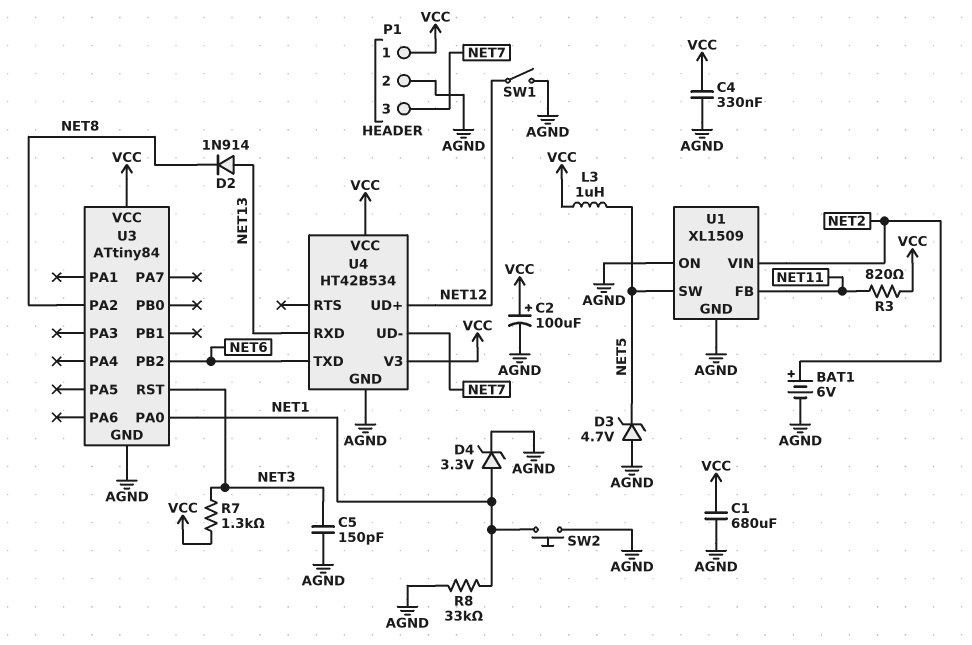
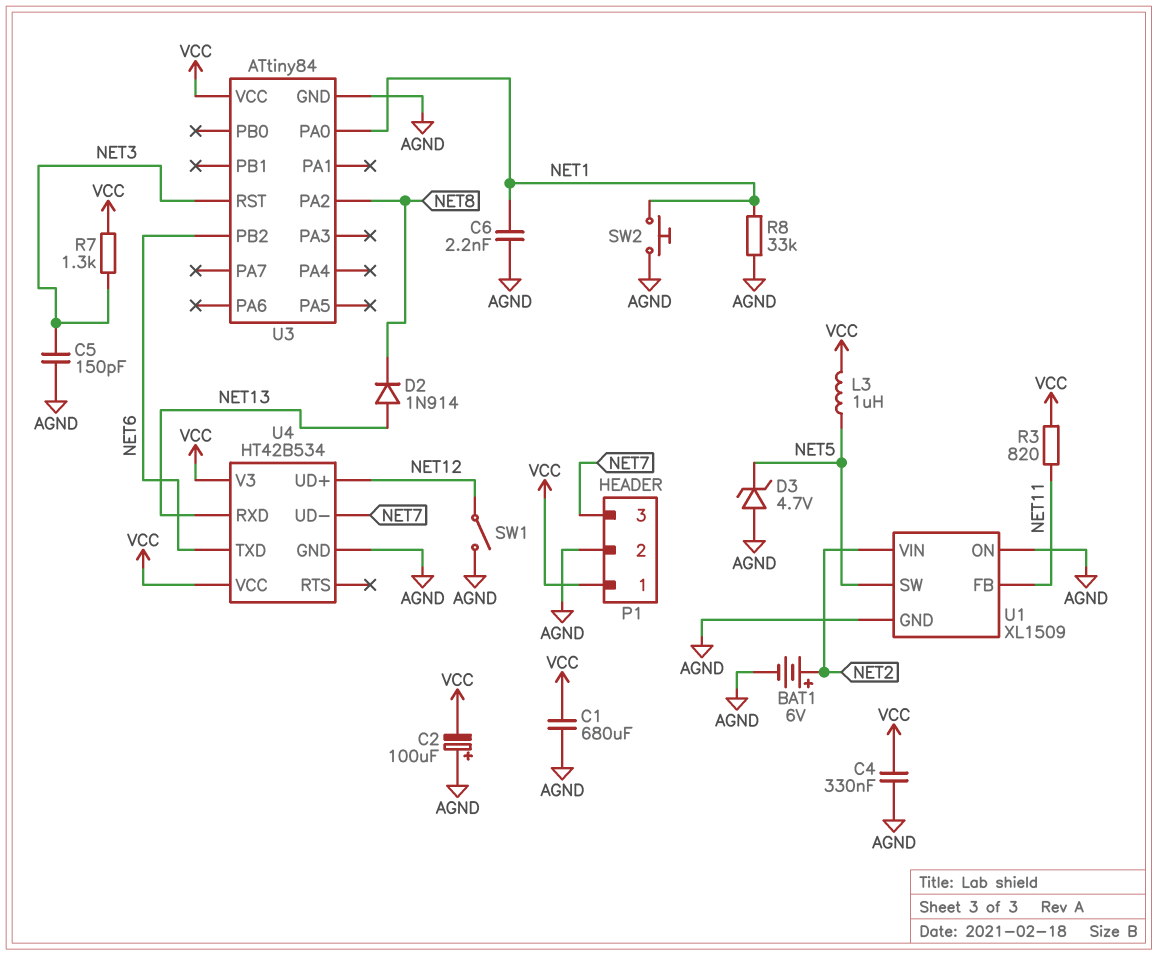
C2: 100uF (plus VCC, minus AGND) -> 100uF (plus AGND, minus VCC)
C6: none -> 2.2nF (AGND, NET1)
D4: zener 3.3V (A NET1, K AGND) -> none

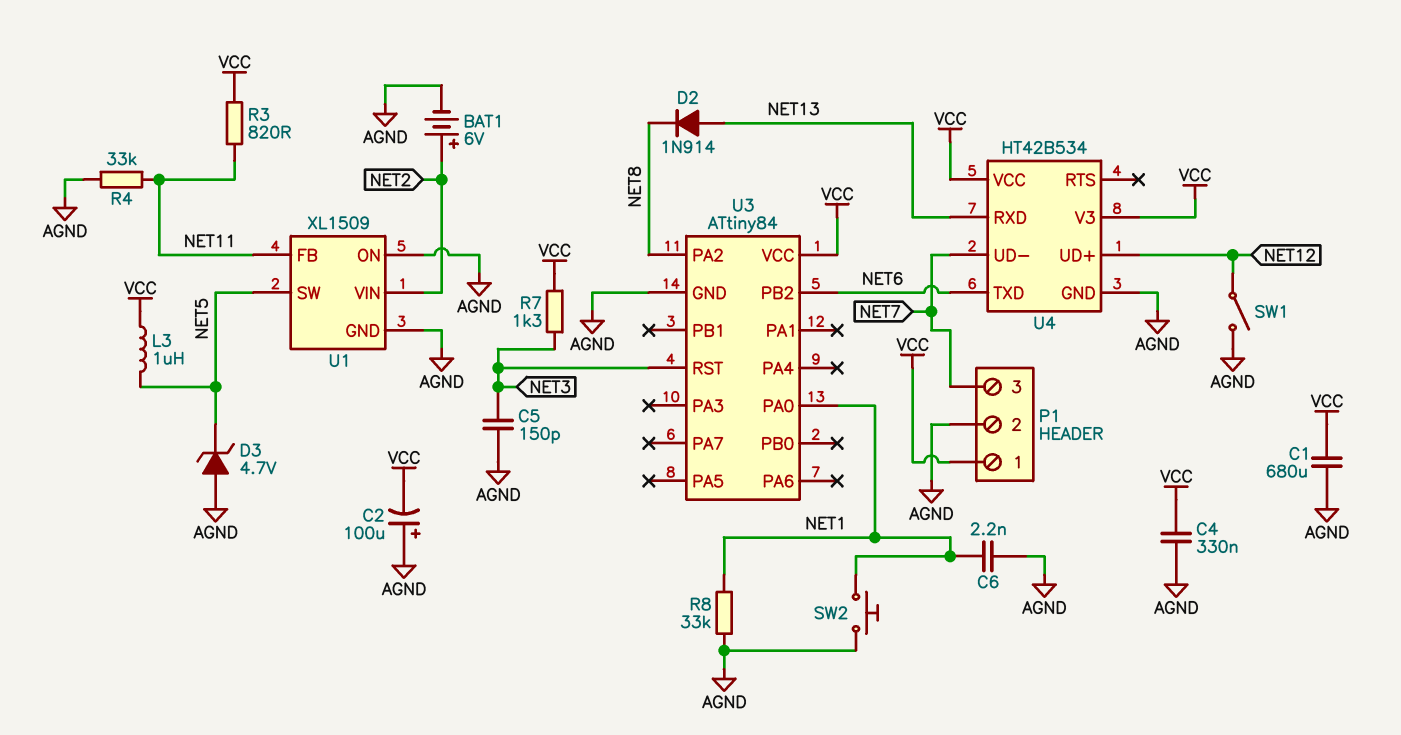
R4: none -> 33k (AGND, NET11)

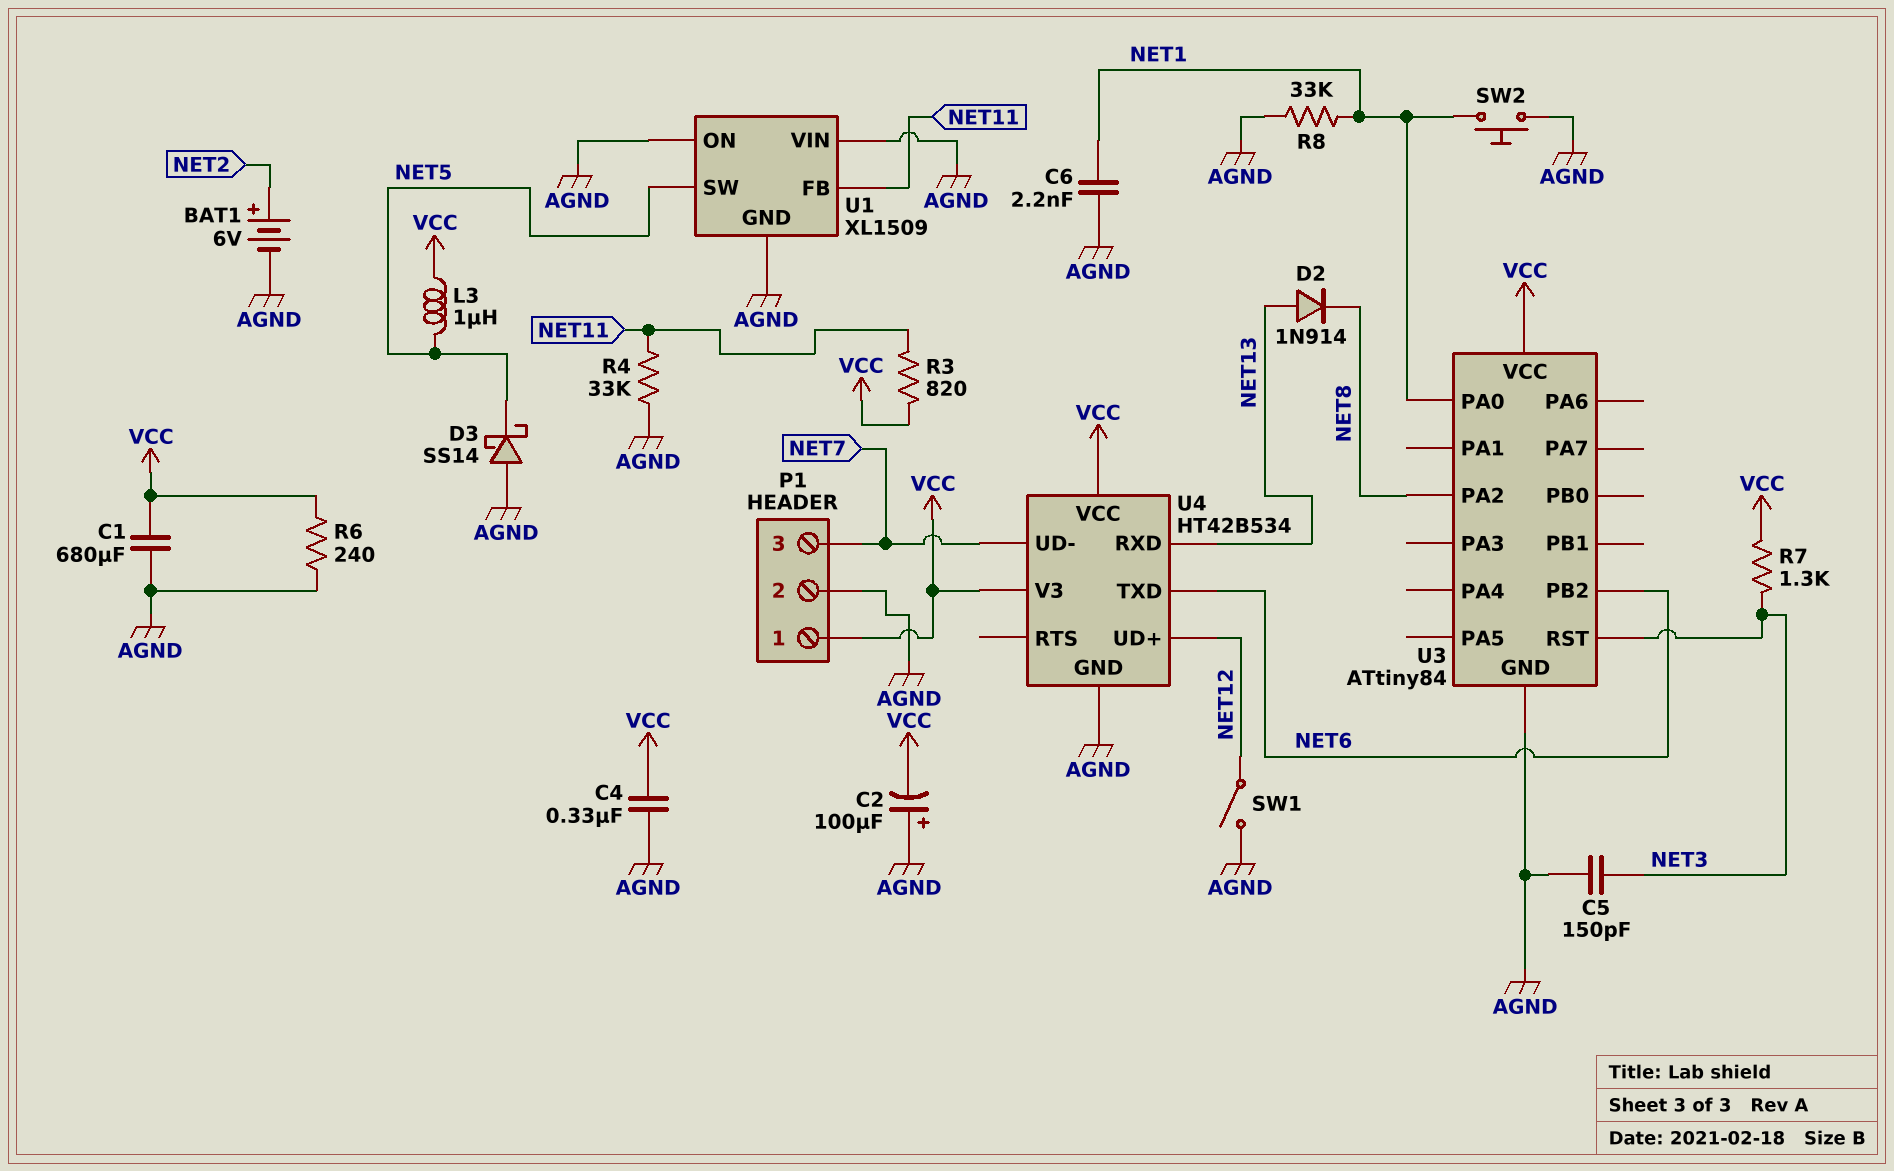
D3: zener 4.7V (A AGND, K NET5) -> schottky SS14 (A AGND, K NET5)
R6: none -> 240 (AGND, VCC)
U1 pin VIN: NET2 -> AGND

